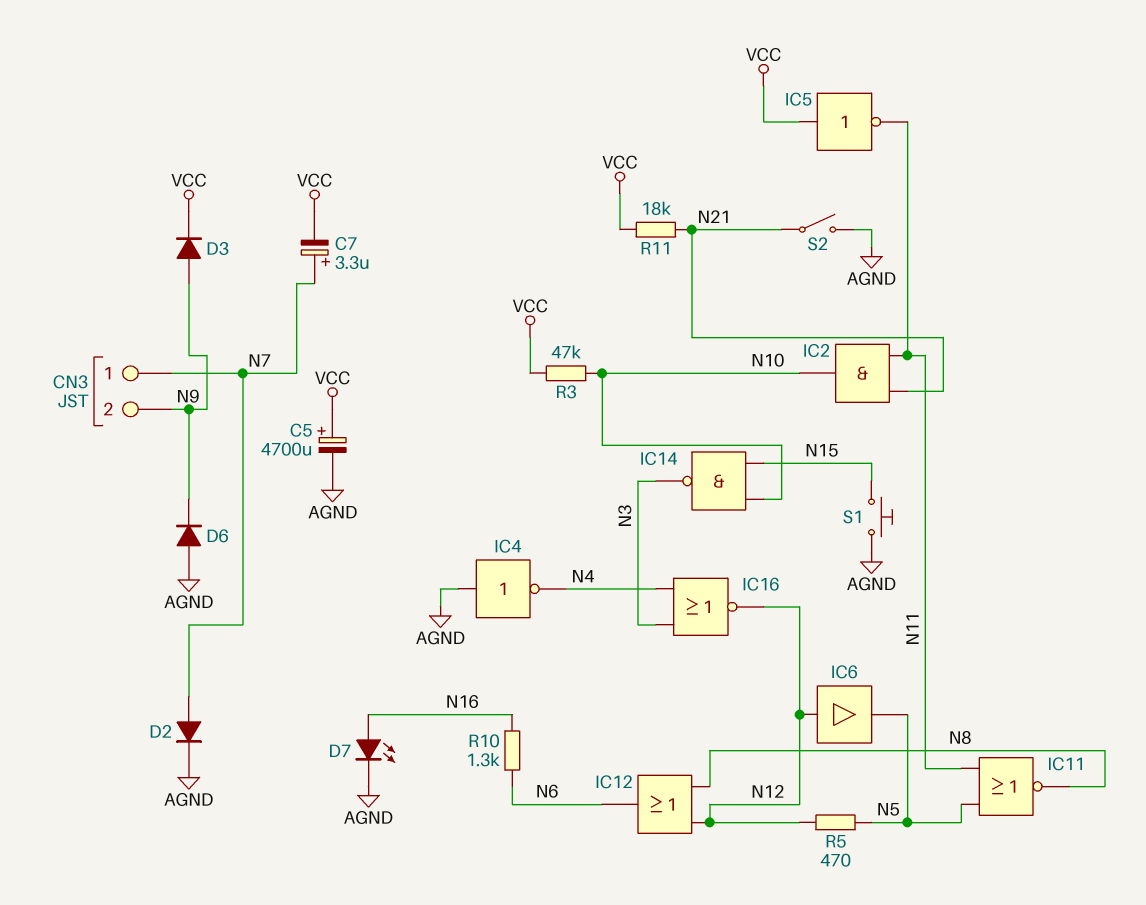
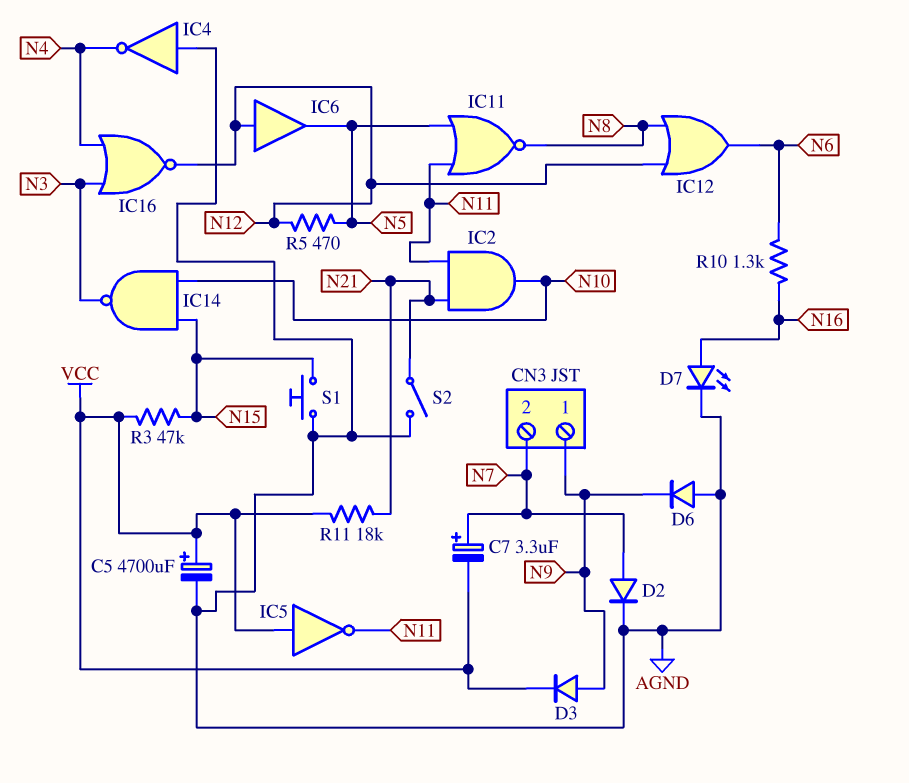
CN3 pin 1: N7 -> N9
CN3 pin 2: N9 -> N7
R3: 47k (N10, VCC) -> 47k (N15, VCC)

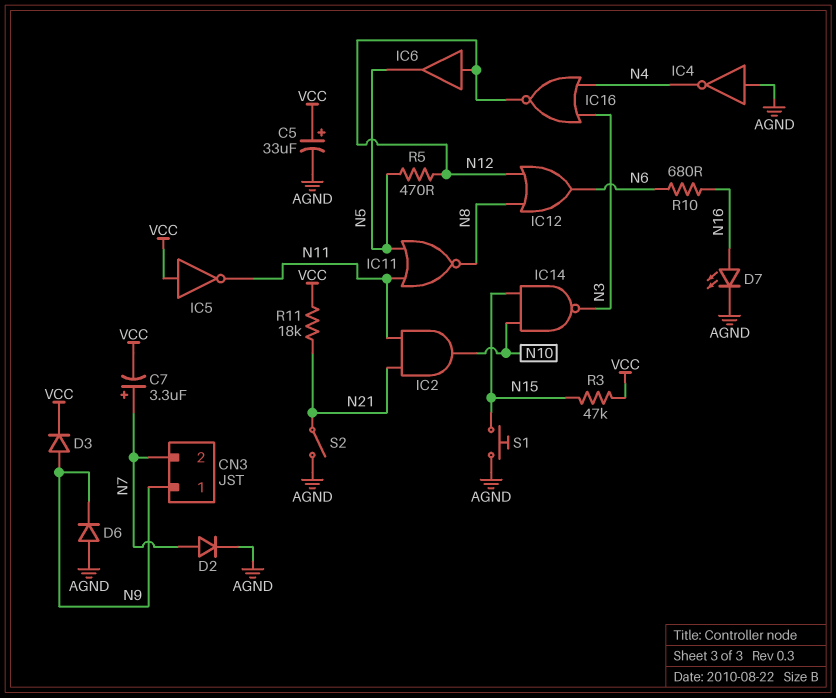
C5: 4700uF (plus VCC, minus AGND) -> 33uF (plus VCC, minus AGND)
R10: 1.3k (N6, N16) -> 680 (N6, N16)

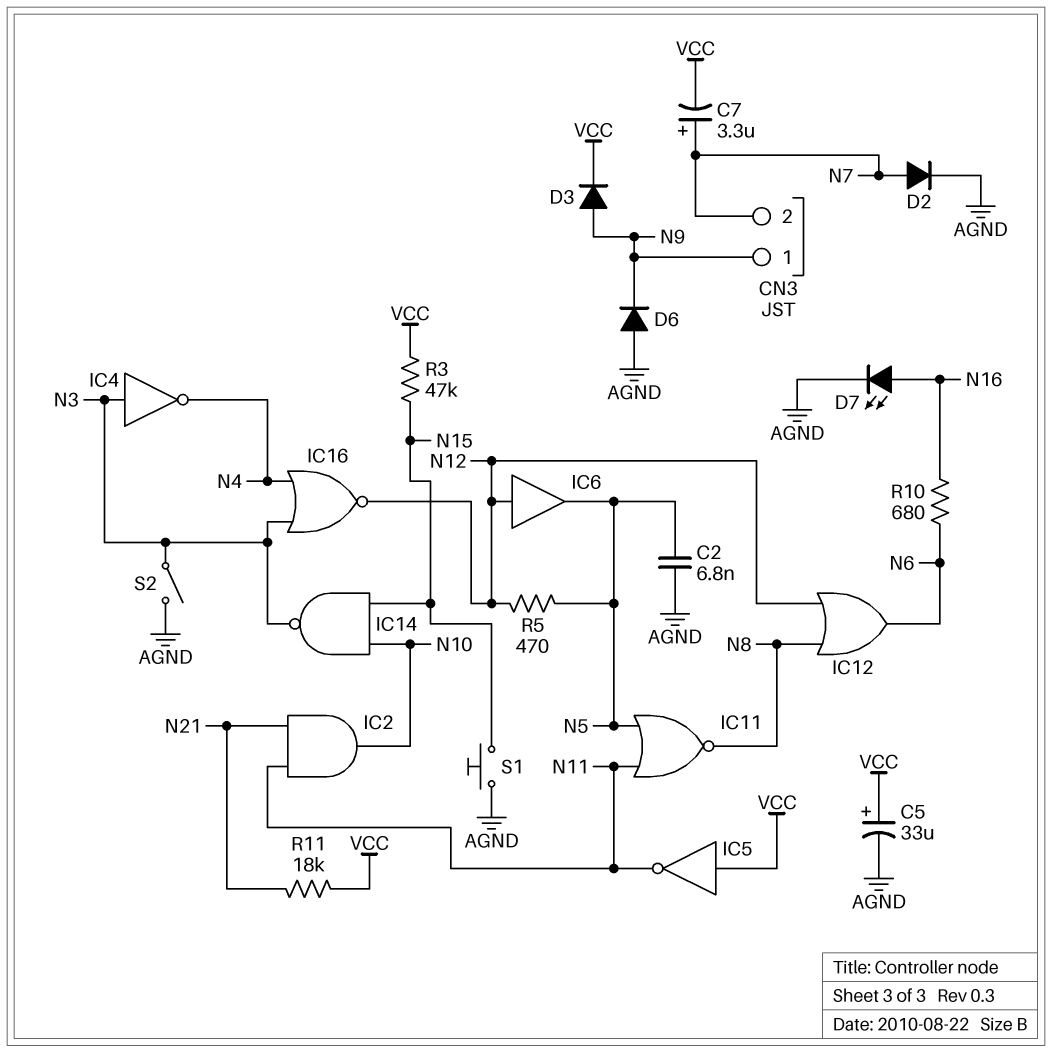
C2: none -> 6.8nF (AGND, N5)
IC4: NOT (in AGND, out N4) -> NOT (in N3, out N4)
S2: switch (AGND, N21) -> switch (AGND, N3)

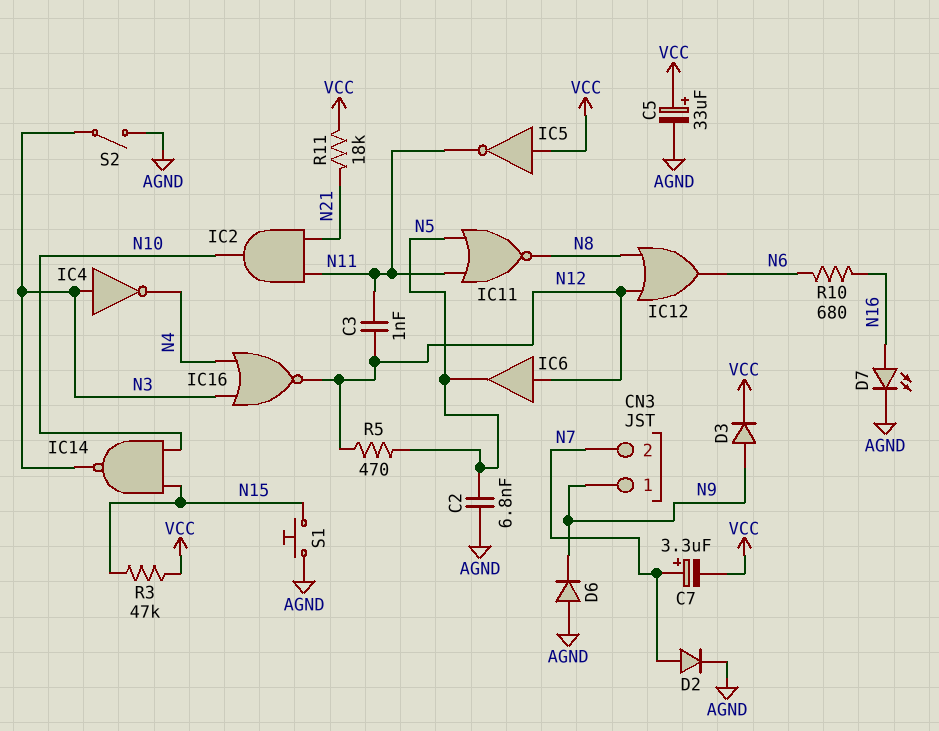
C3: none -> 1nF (N11, N12)

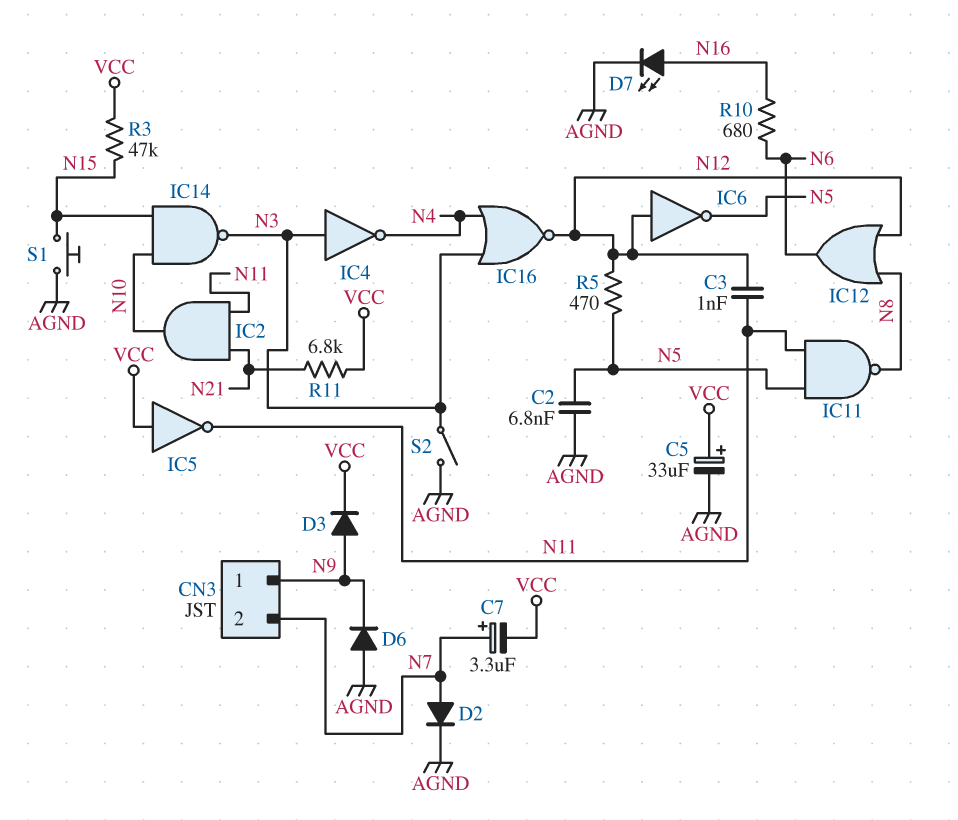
IC6: buffer (in N12, out N5) -> NOT (in N12, out N5)
IC11: NOR (in N5, in N11, out N8) -> NAND (in N5, in N11, out N8)
R11: 18k (N21, VCC) -> 6.8k (N21, VCC)

